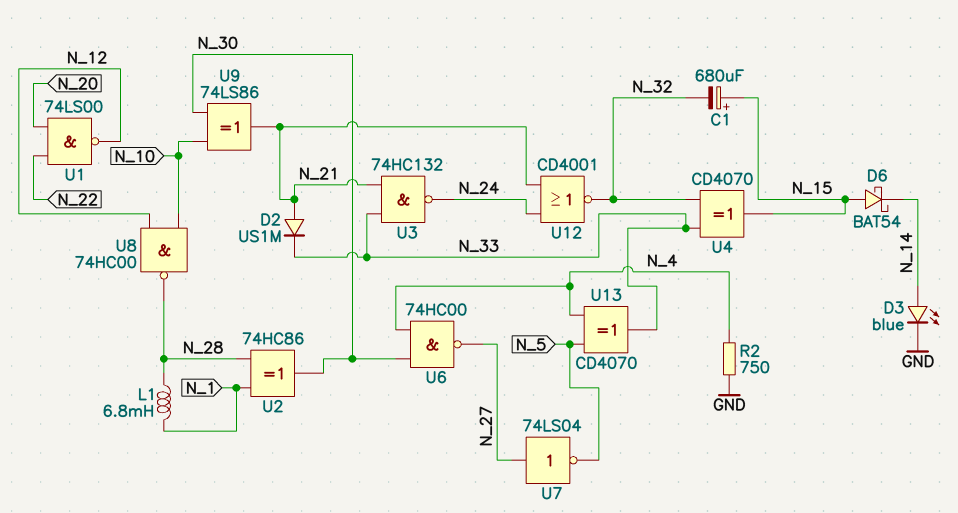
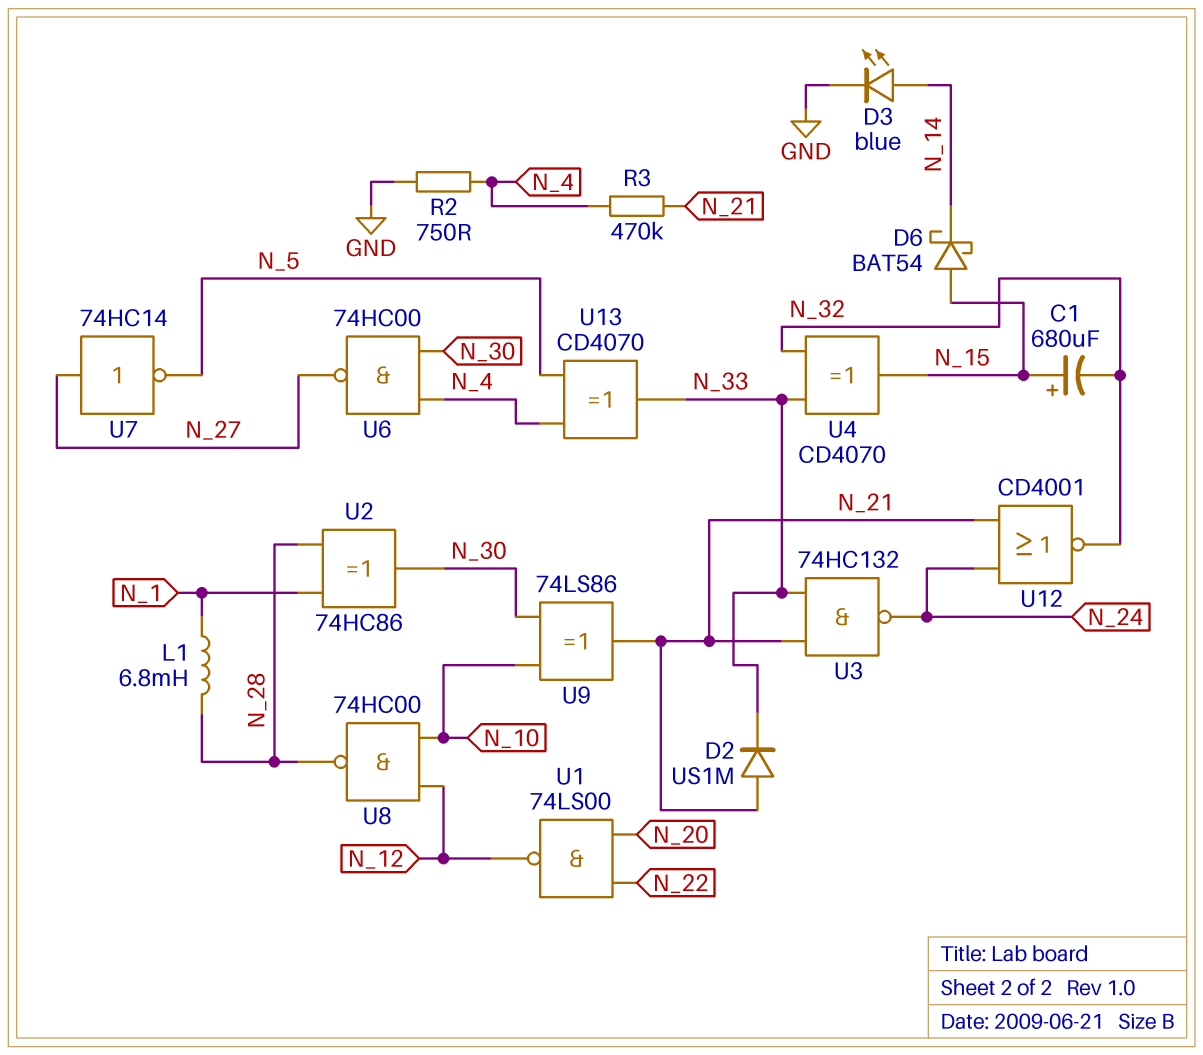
R3: none -> 470k (N_4, N_21)
U7: NOT 74LS04 (in N_27, out N_5) -> NOT 74HC14 (in N_27, out N_5)

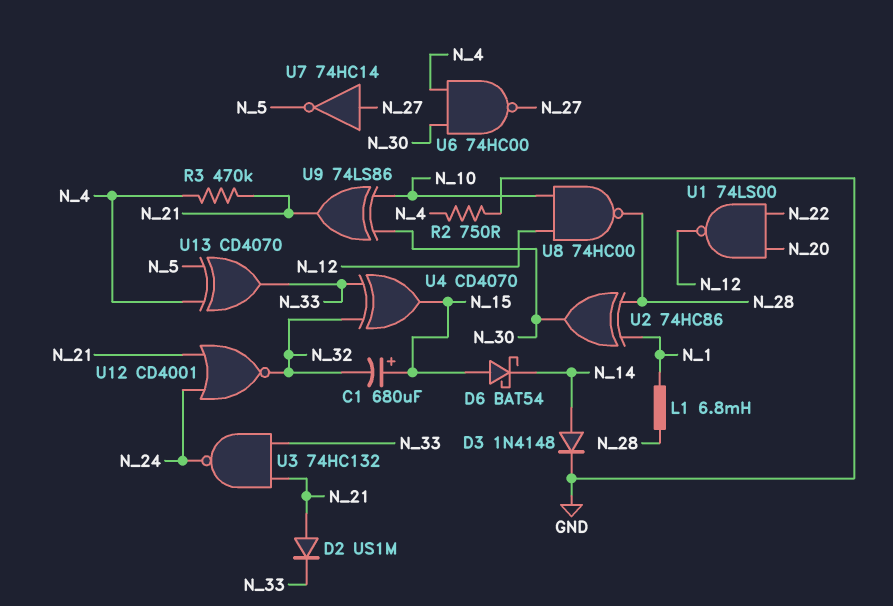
D3: LED blue (A N_14, K GND) -> diode 1N4148 (A N_14, K GND)

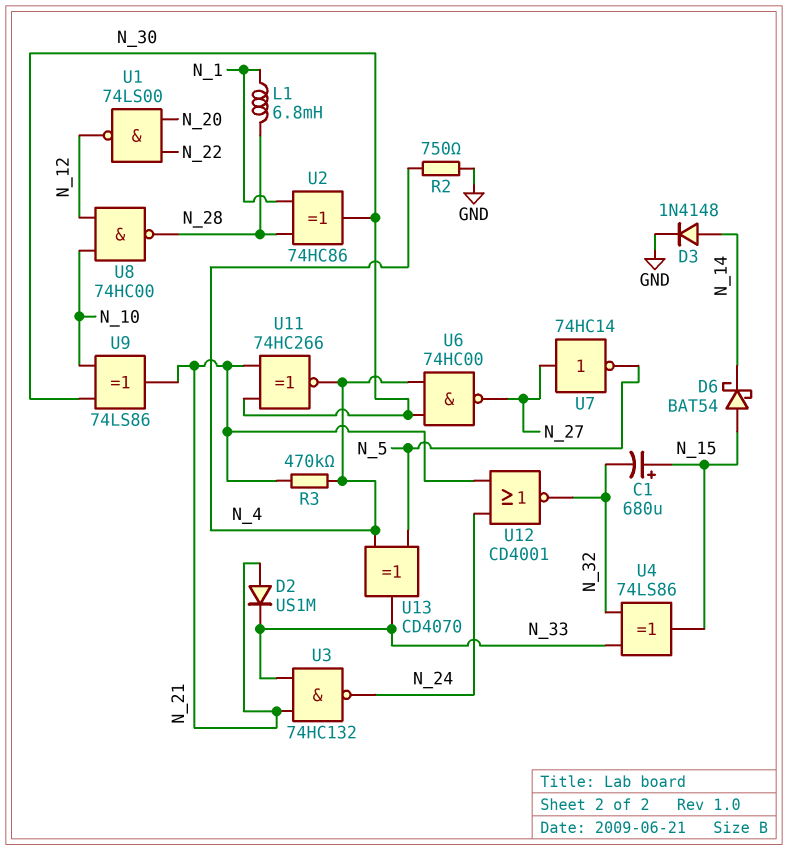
U4: XOR CD4070 (in N_32, in N_33, out N_15) -> XOR 74LS86 (in N_32, in N_33, out N_15)
U11: none -> XNOR 74HC266 (in N_21, in N_30, out N_4)

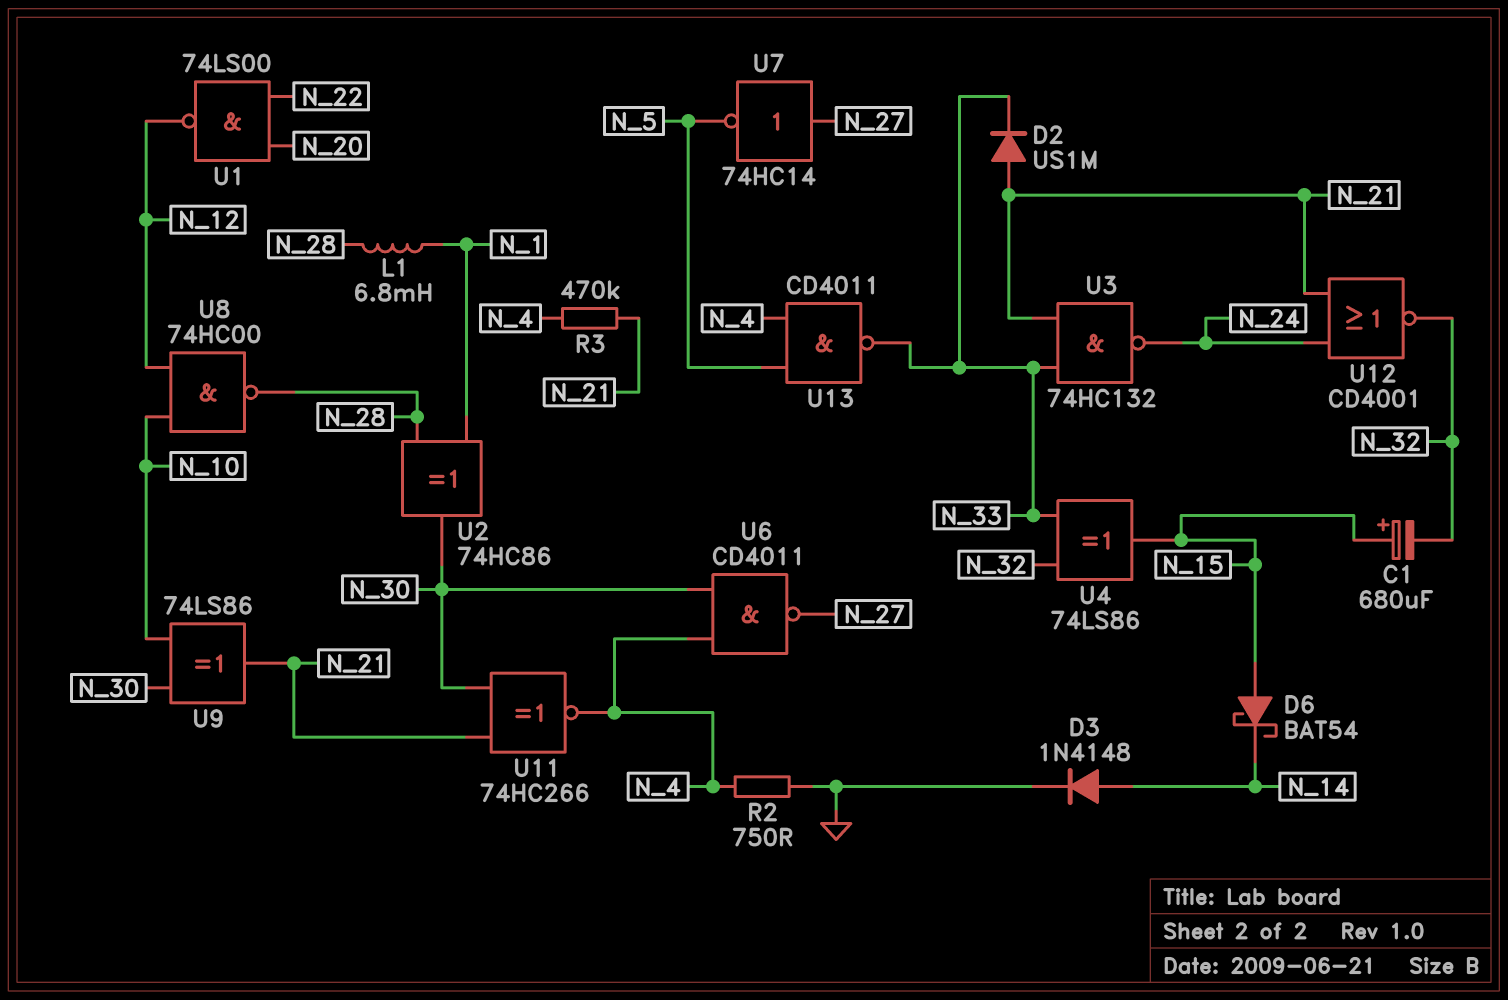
U6: NAND 74HC00 (in N_4, in N_30, out N_27) -> NAND CD4011 (in N_4, in N_30, out N_27)
U13: XOR CD4070 (in N_4, in N_5, out N_33) -> NAND CD4011 (in N_4, in N_5, out N_33)

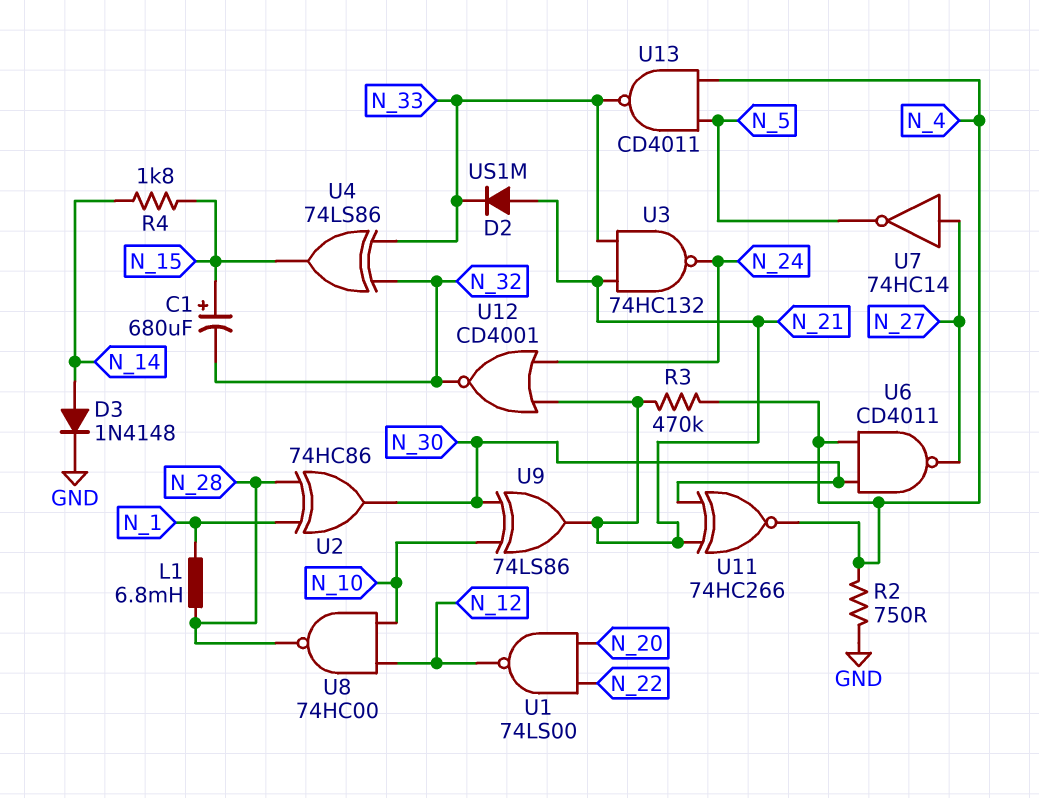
D6: schottky BAT54 (A N_15, K N_14) -> none
R4: none -> 1.8k (N_14, N_15)

